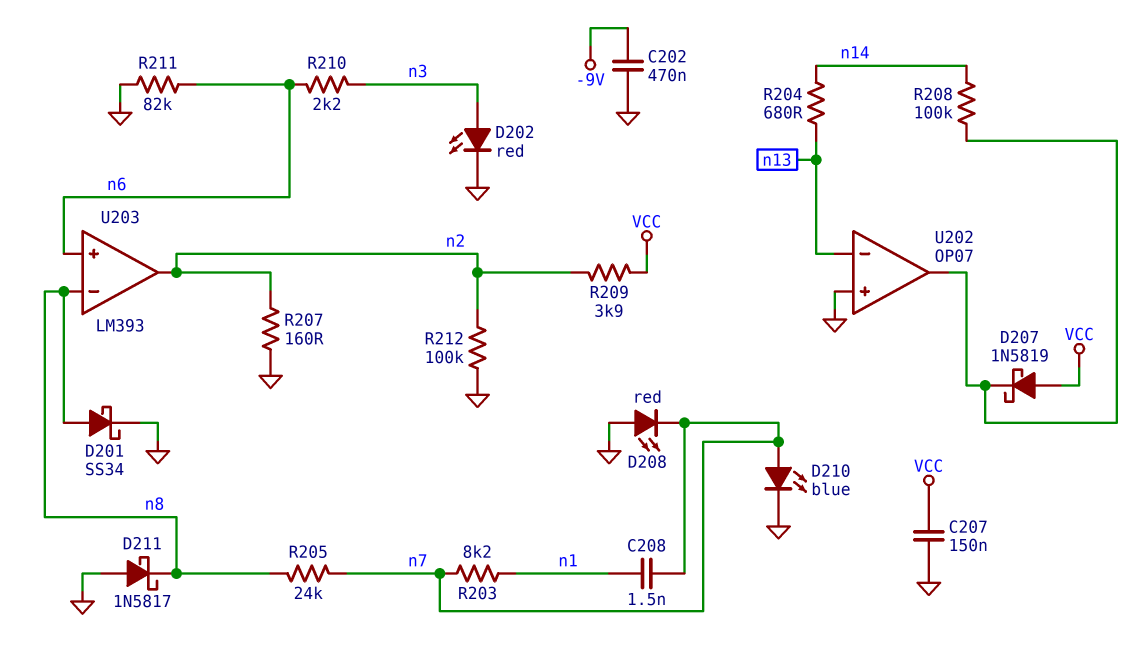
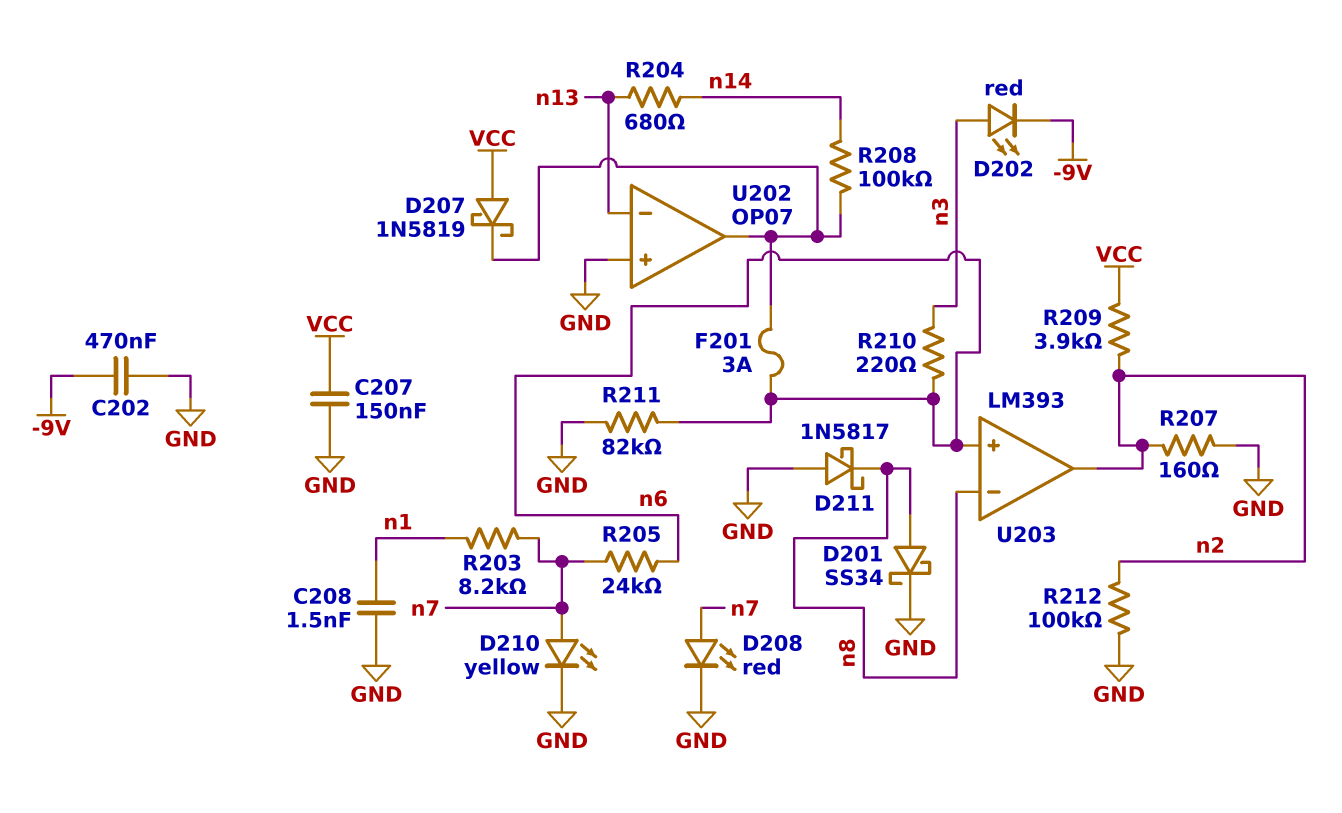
C208: 1.5nF (n1, n7) -> 1.5nF (GND, n1)
D202: LED red (A n3, K GND) -> LED red (A n3, K -9V)
D208: LED red (A GND, K n7) -> LED red (A n7, K GND)
D210: LED blue (A n7, K GND) -> LED yellow (A n7, K GND)
F201: none -> 3A (U202/out, n6)
R205: 24k (n7, n8) -> 24k (n6, n7)
R210: 2.2k (n3, n6) -> 220 (n3, n6)

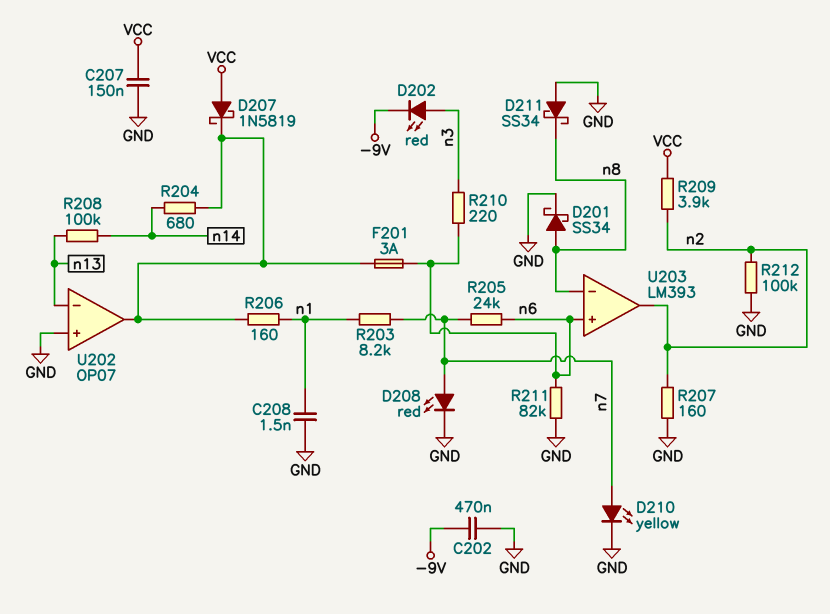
D211: schottky 1N5817 (A GND, K n8) -> schottky SS34 (A GND, K n8)
R204: 680 (n13, n14) -> 680 (U202/out, n14)
R206: none -> 160 (U202/out, n1)
R208: 100k (U202/out, n14) -> 100k (n13, n14)

